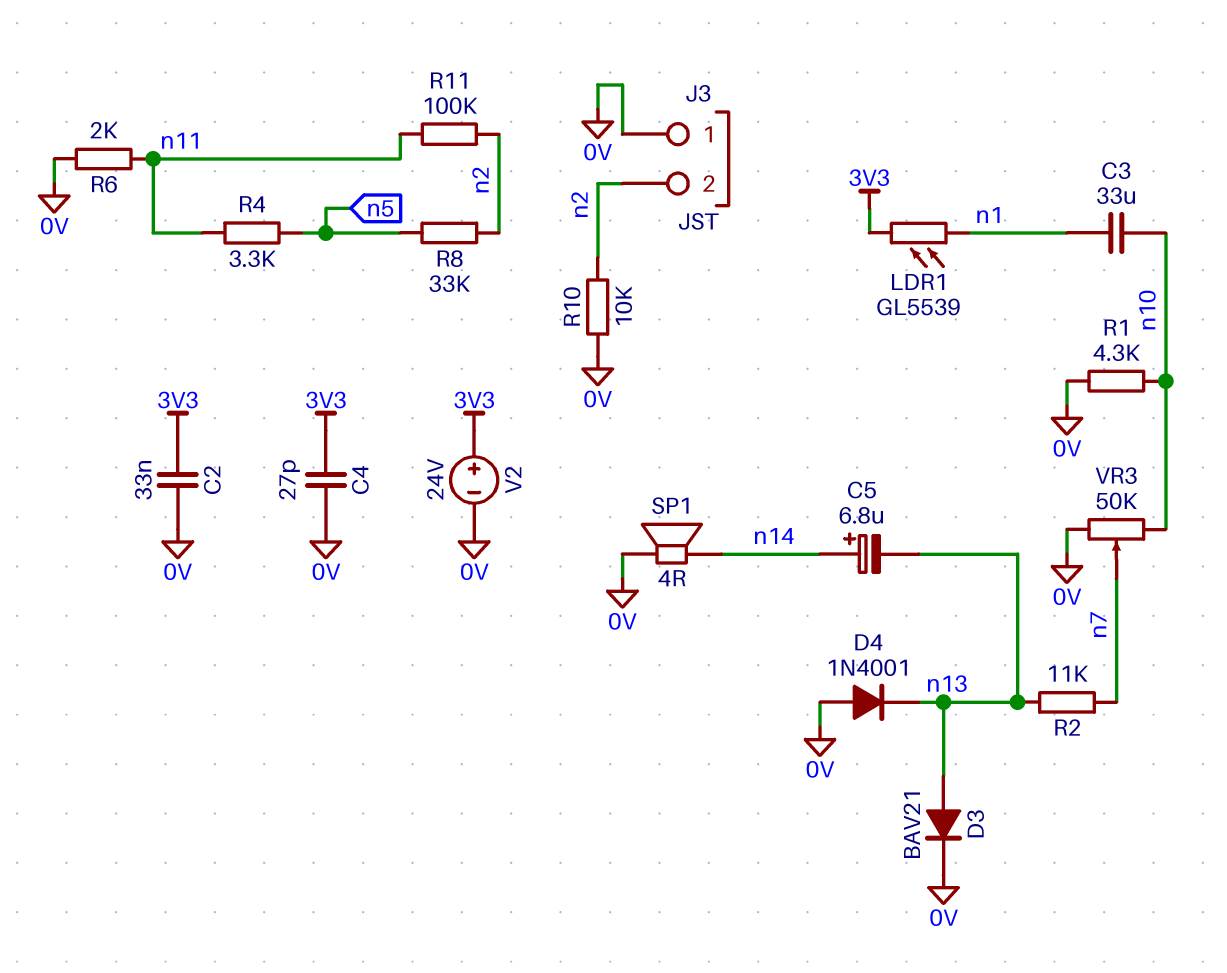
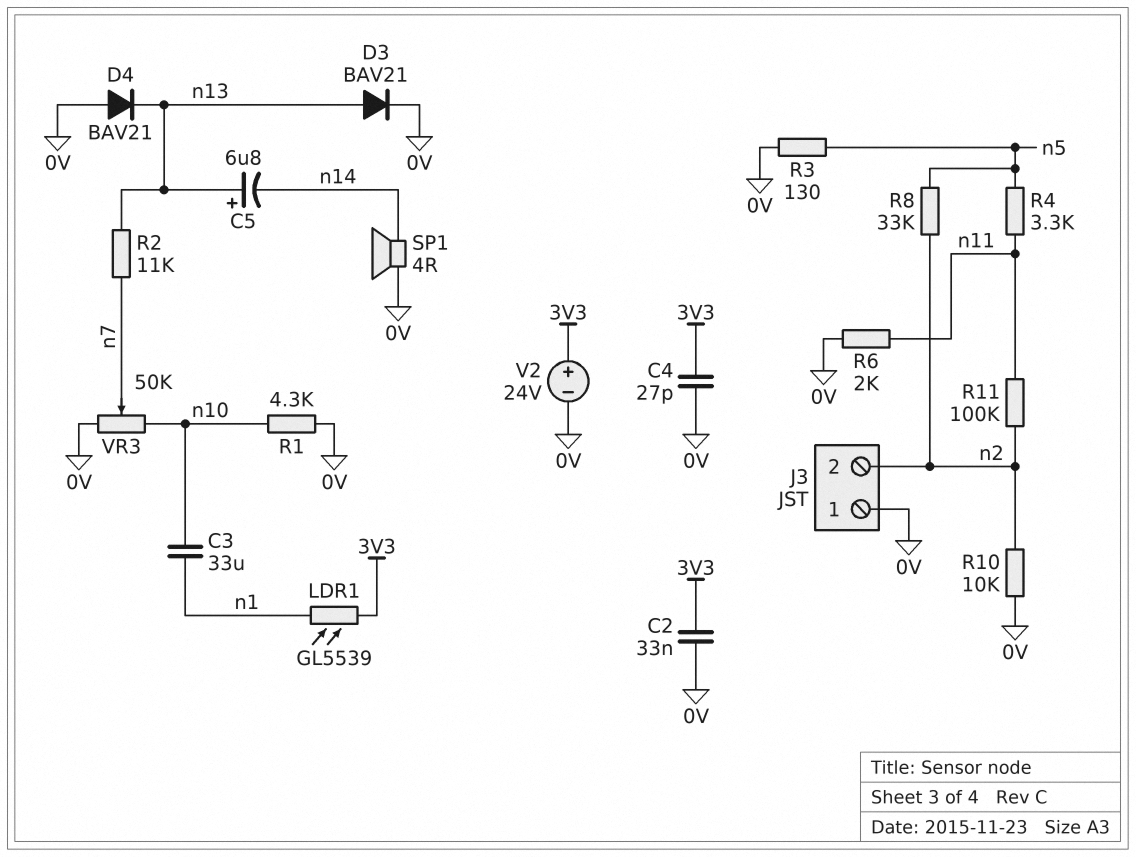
C5: 6.8uF (plus n14, minus n13) -> 6.8uF (plus n13, minus n14)
D4: diode 1N4001 (A 0V, K n13) -> diode BAV21 (A 0V, K n13)
R3: none -> 130 (0V, n5)

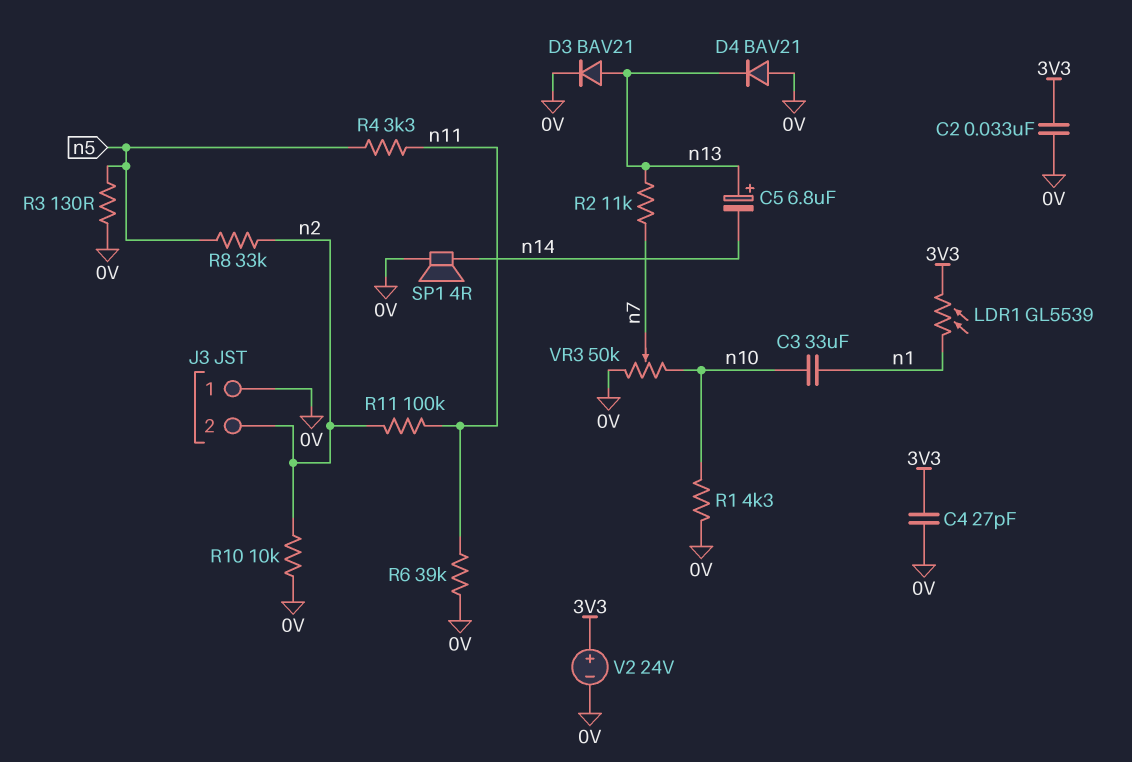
R6: 2k (0V, n11) -> 39k (0V, n11)

